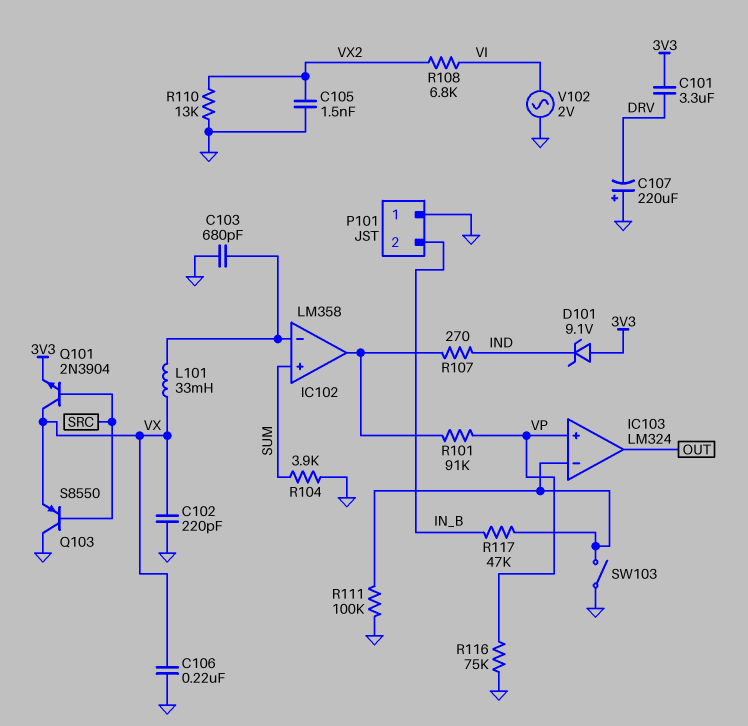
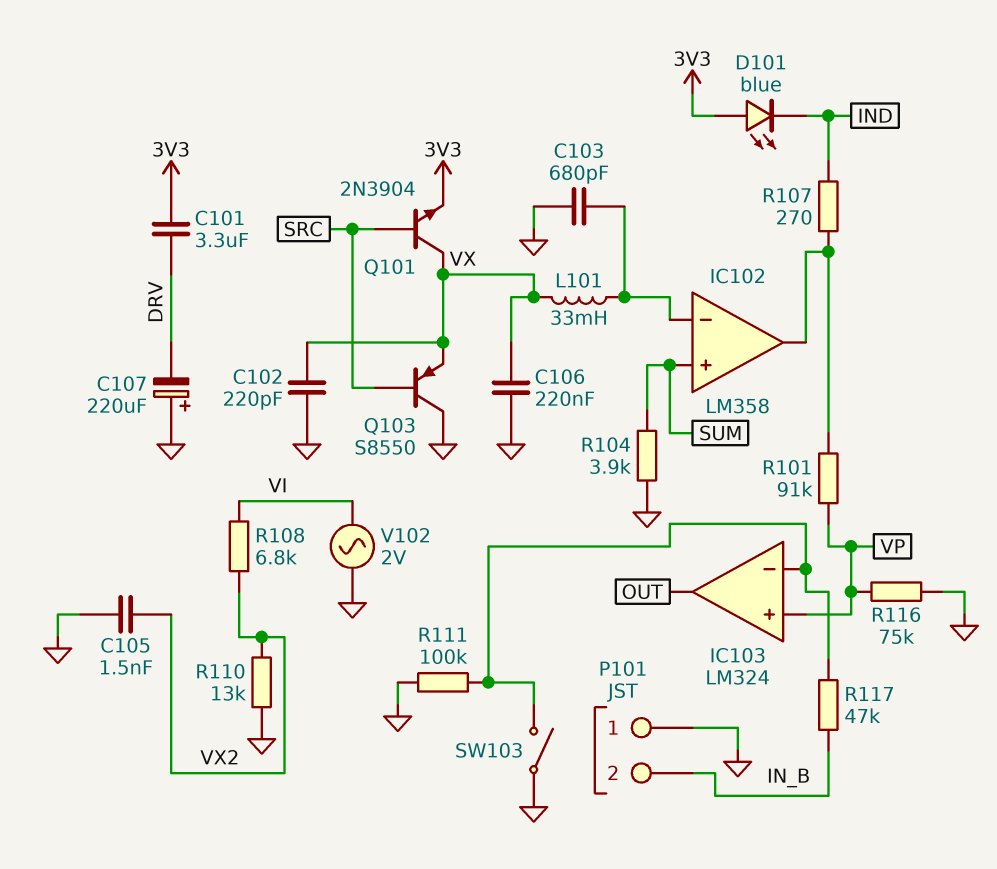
D101: zener 9.1V (A 3V3, K IND) -> LED blue (A 3V3, K IND)

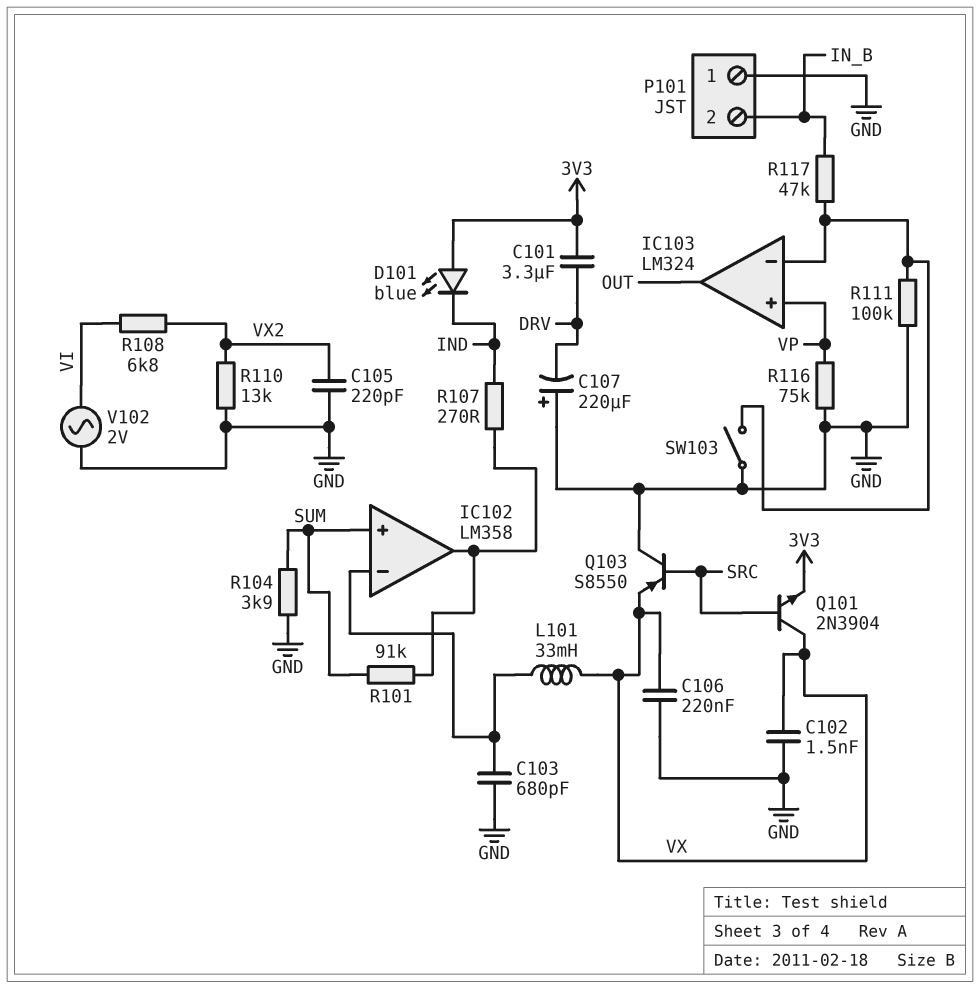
C102: 220pF (GND, VX) -> 1.5nF (GND, VX)
C105: 1.5nF (GND, VX2) -> 220pF (GND, VX2)
R101: 91k (IC102/out, VP) -> 91k (IC102/out, SUM)

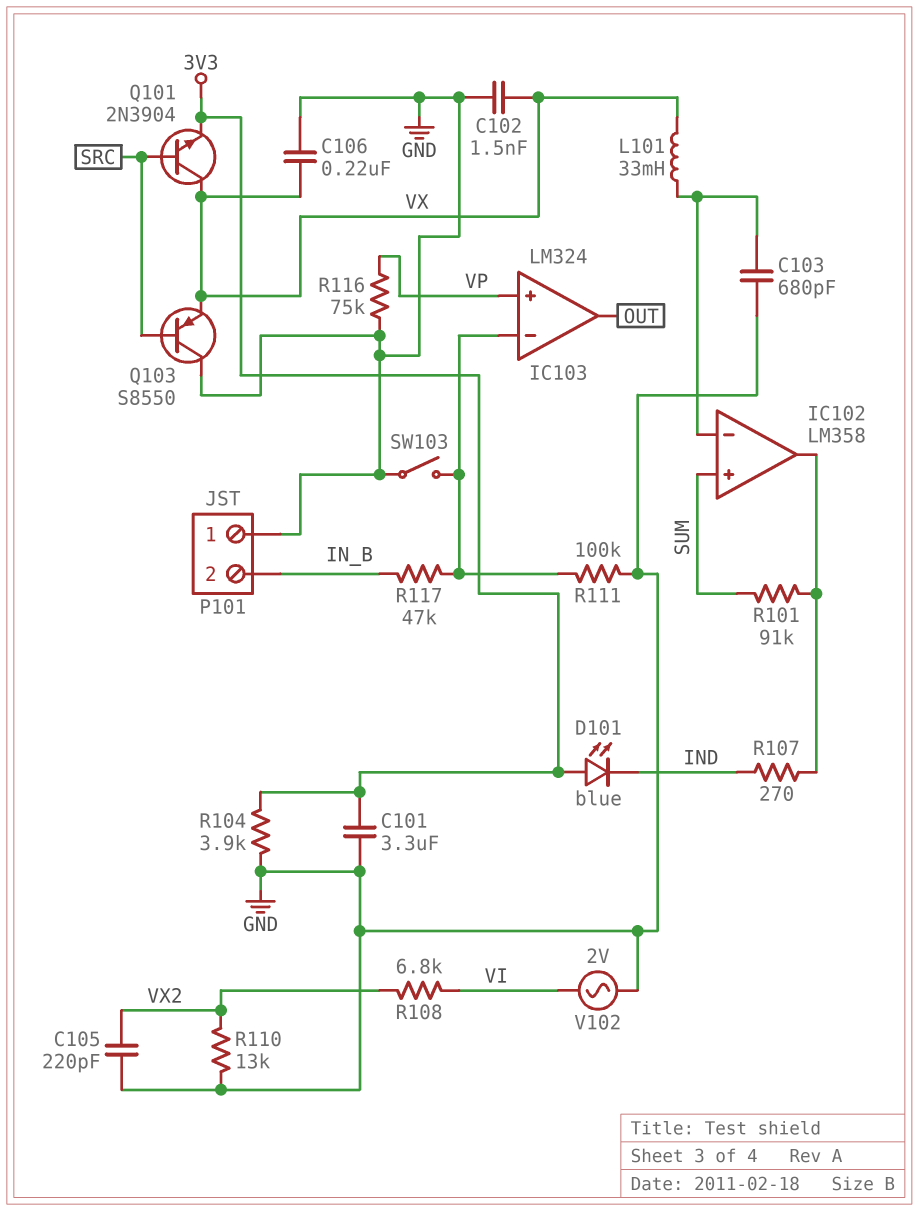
C101: 3.3uF (3V3, DRV) -> 3.3uF (3V3, GND)
C107: 220uF (plus GND, minus DRV) -> none
R104: 3.9k (GND, SUM) -> 3.9k (3V3, GND)

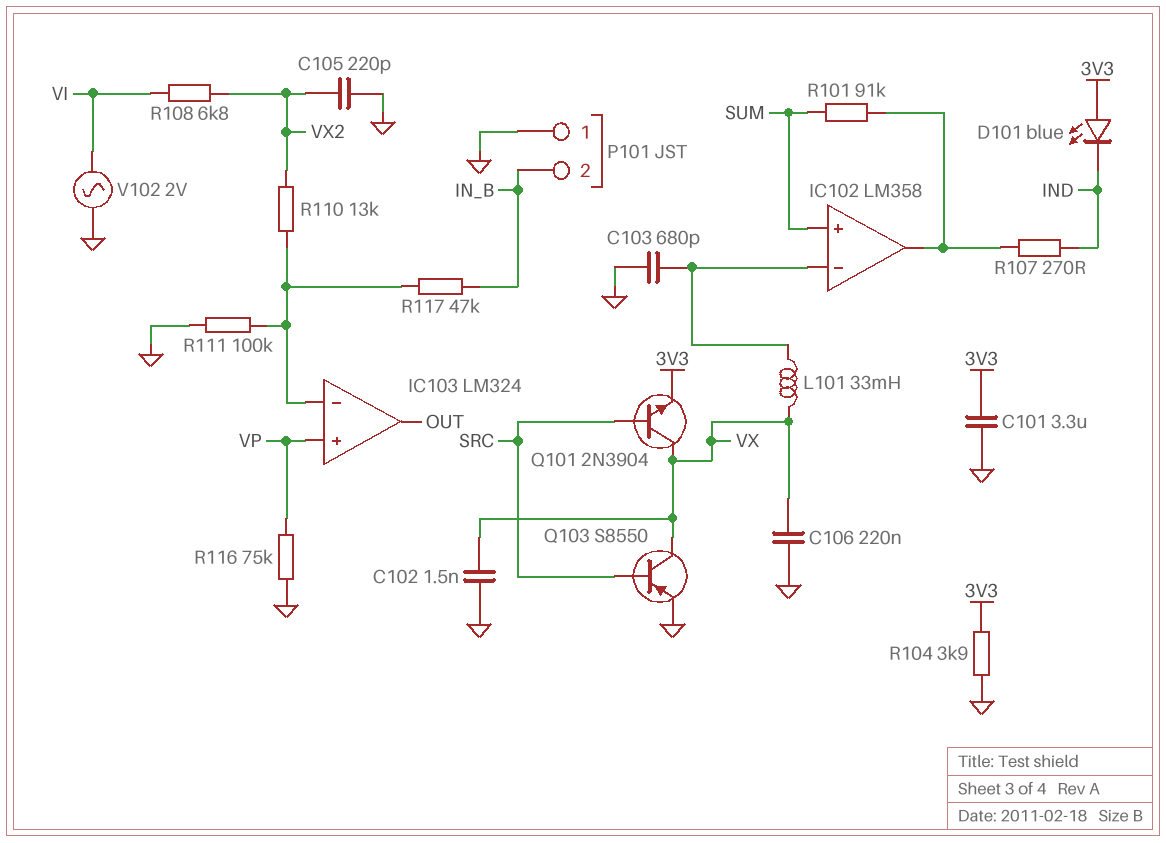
Q103: PNP S8550 (B SRC, C GND, E VX) -> PNP S8550 (B SRC, C VX, E GND)
R110: 13k (GND, VX2) -> 13k (IC103/in-, VX2)
SW103: switch (GND, IC103/in-) -> none

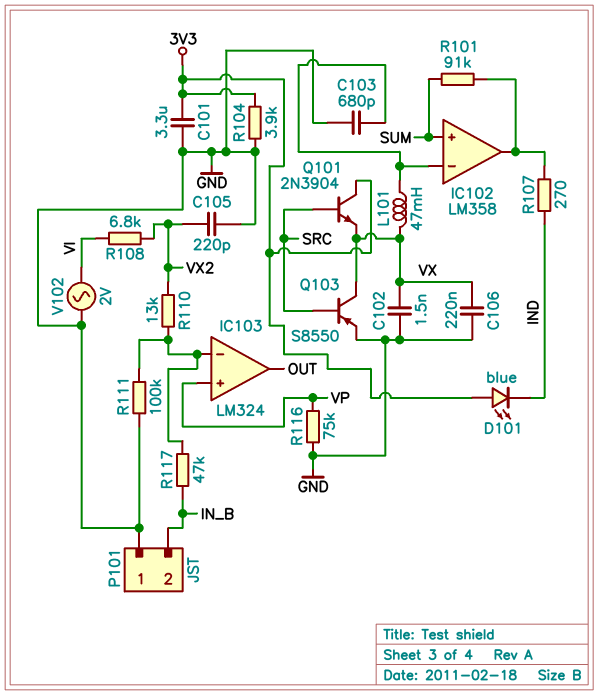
L101: 33mH (IC102/in-, VX) -> 47mH (IC102/in-, VX)
Q101: NPN 2N3904 (B SRC, C VX, E 3V3) -> NPN 2N3904 (B SRC, C 3V3, E VX)

